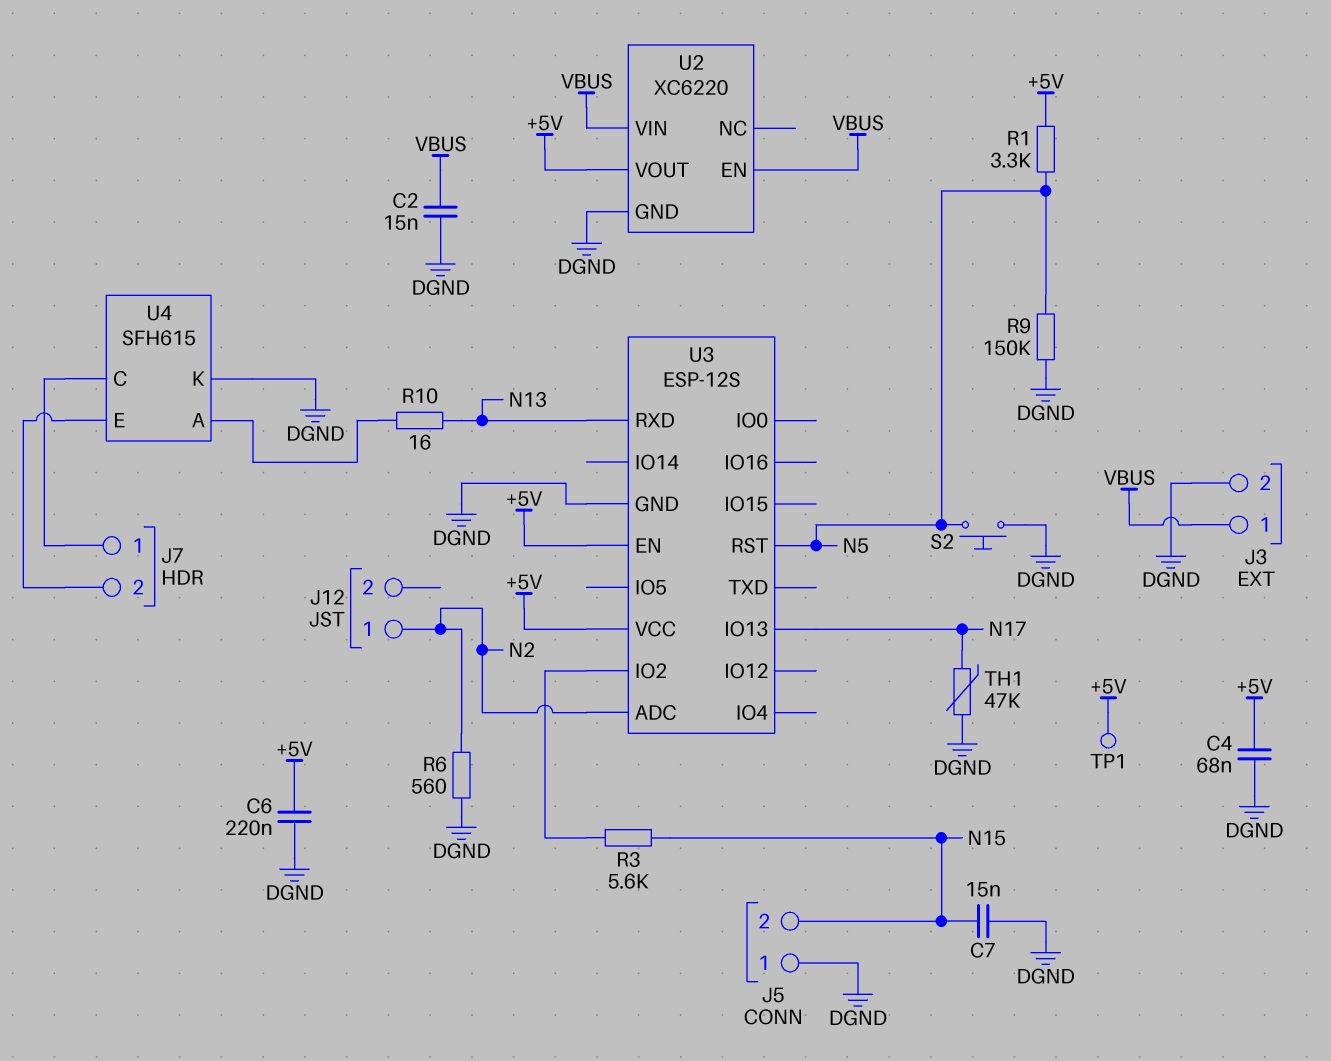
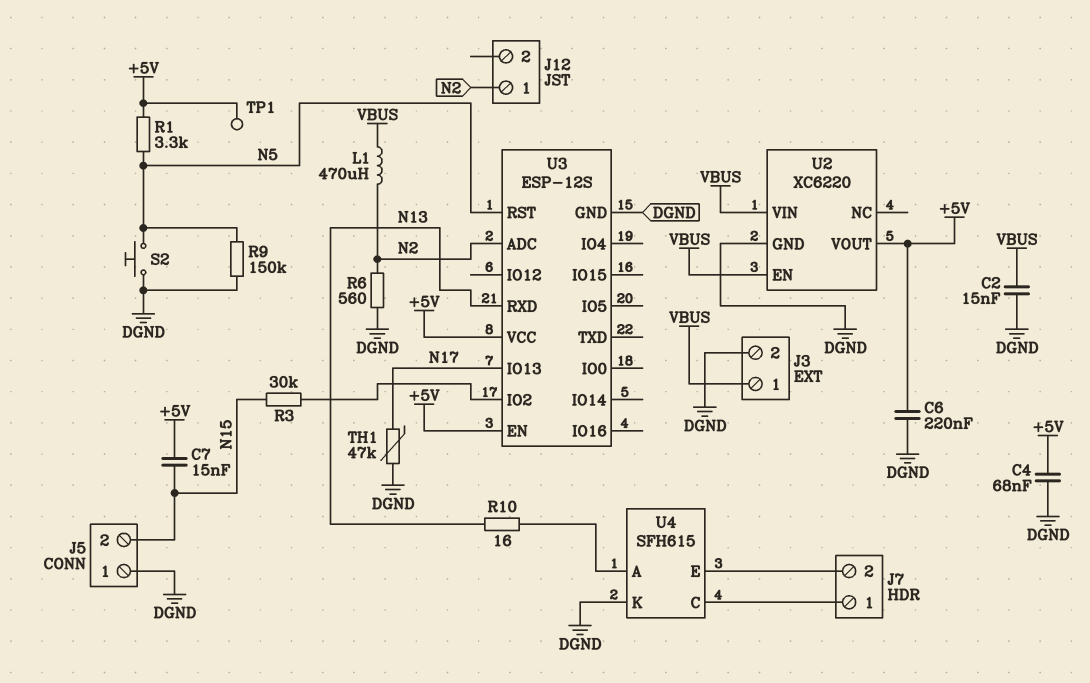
C7: 15nF (DGND, N15) -> 15nF (+5V, N15)
L1: none -> 470uH (N2, VBUS)
R3: 5.6k (N15, U3/IO2) -> 30k (N15, U3/IO2)

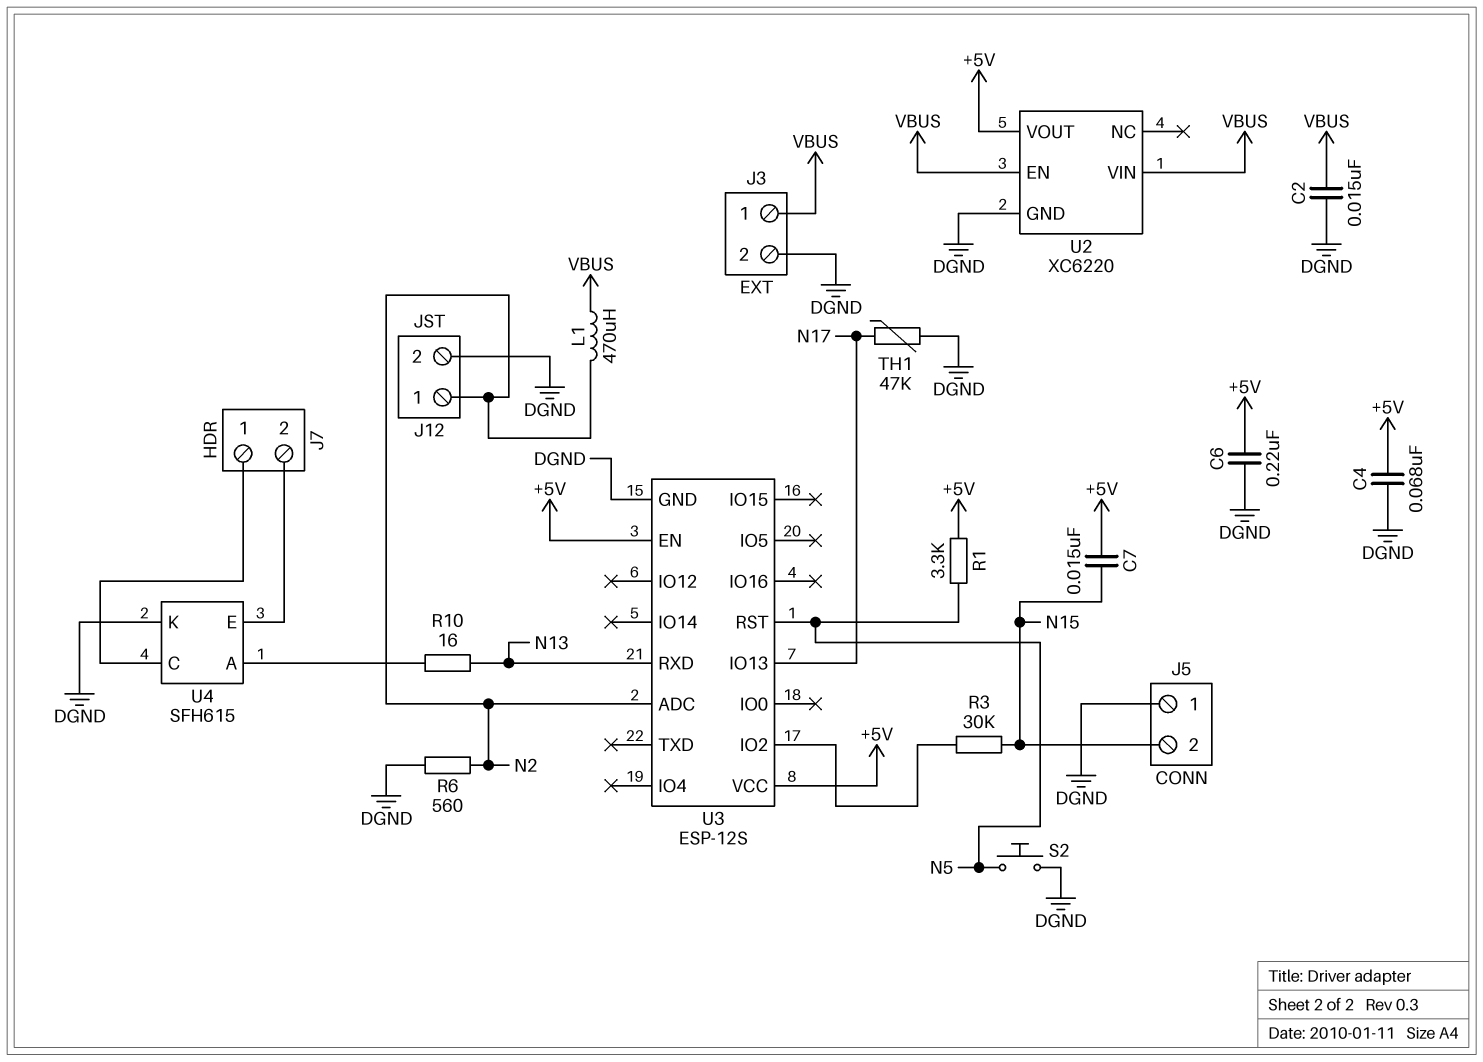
J12 pin 2: none -> DGND
R9: 150k (DGND, N5) -> none
TP1: test point (+5V) -> none

